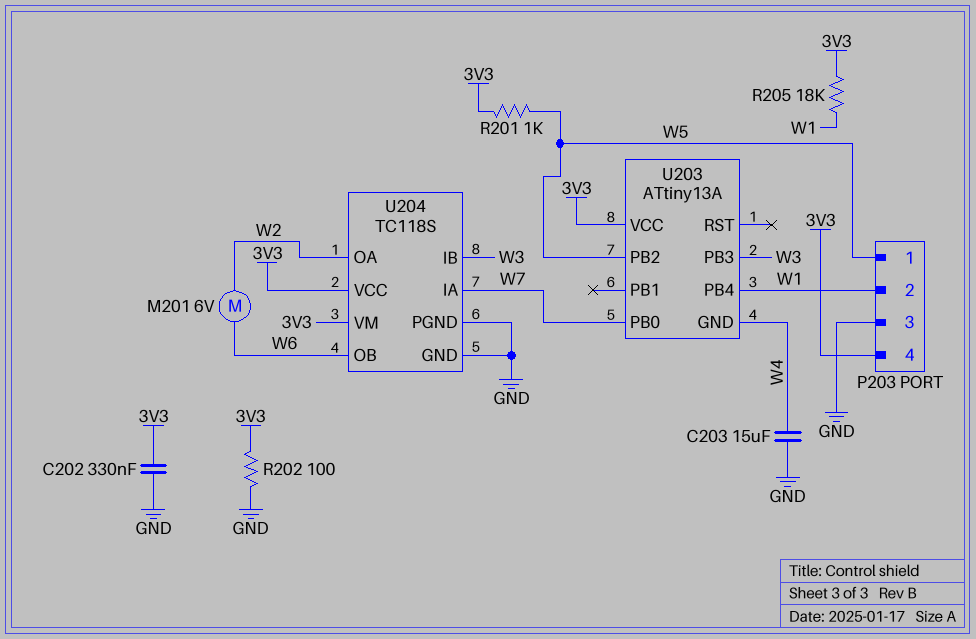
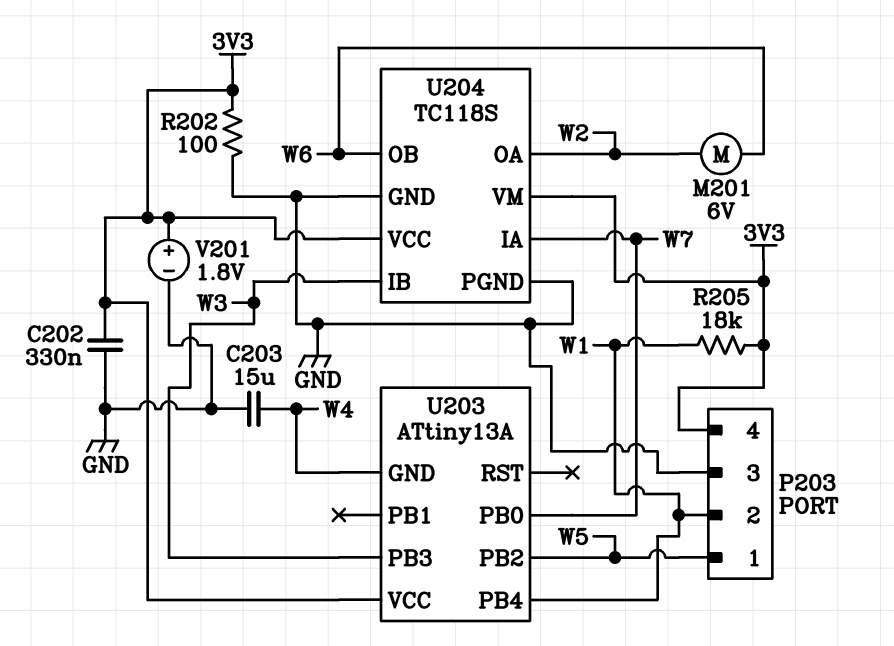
R201: 1k (3V3, W5) -> none
V201: none -> 1.8V (plus 3V3, minus GND)

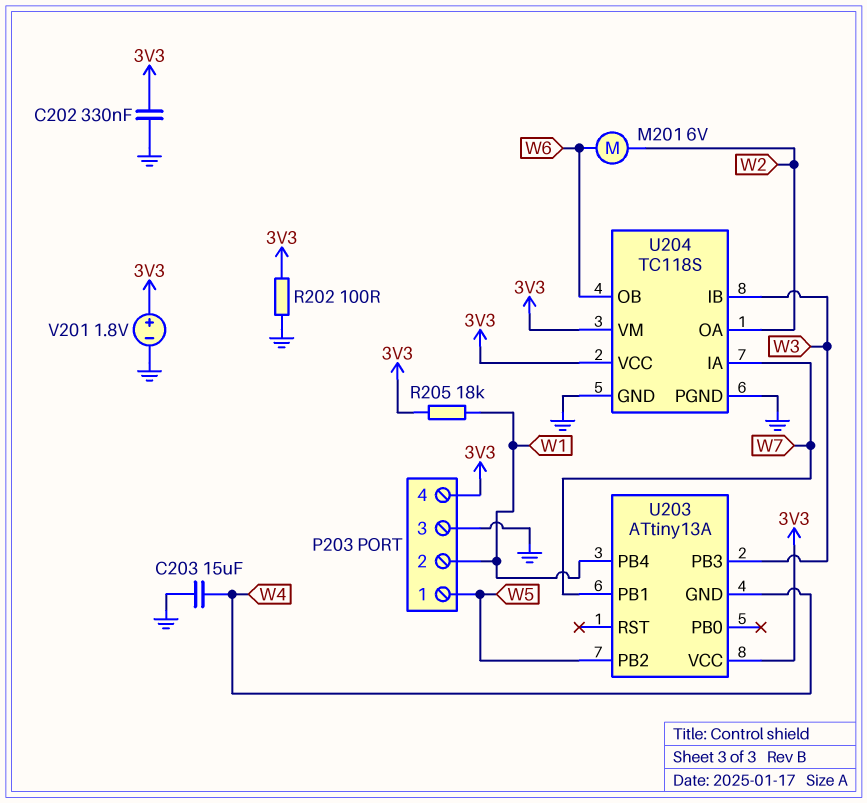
U203 pin PB0: W7 -> none
U203 pin PB1: none -> W7

